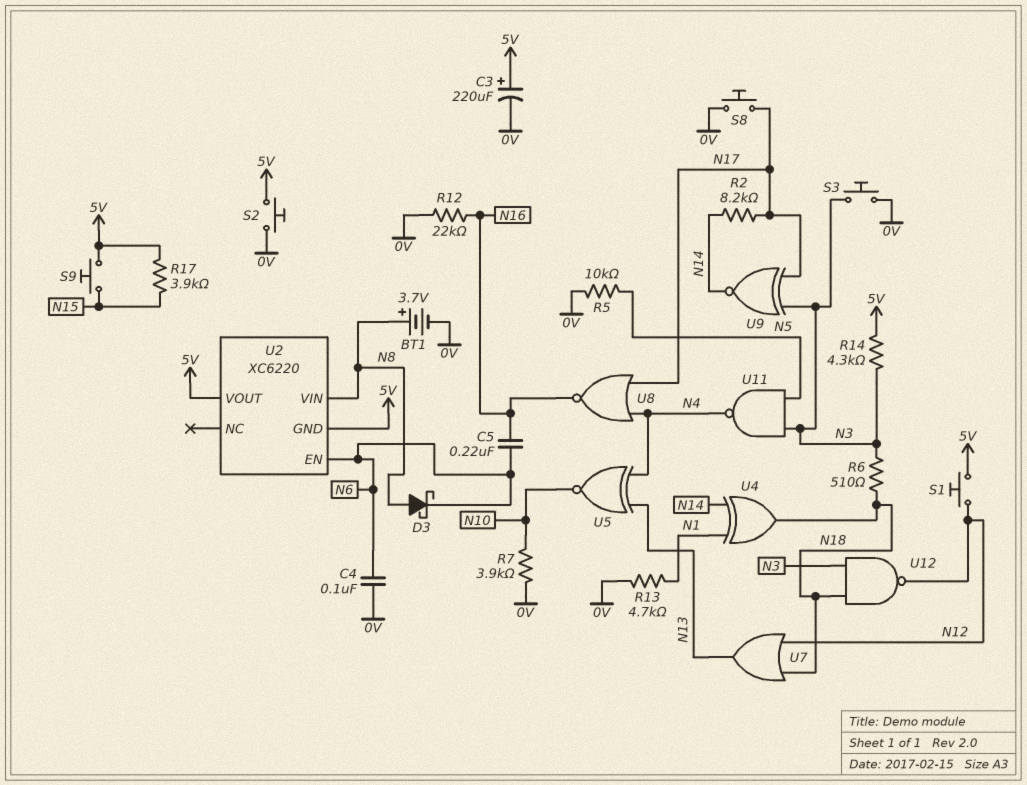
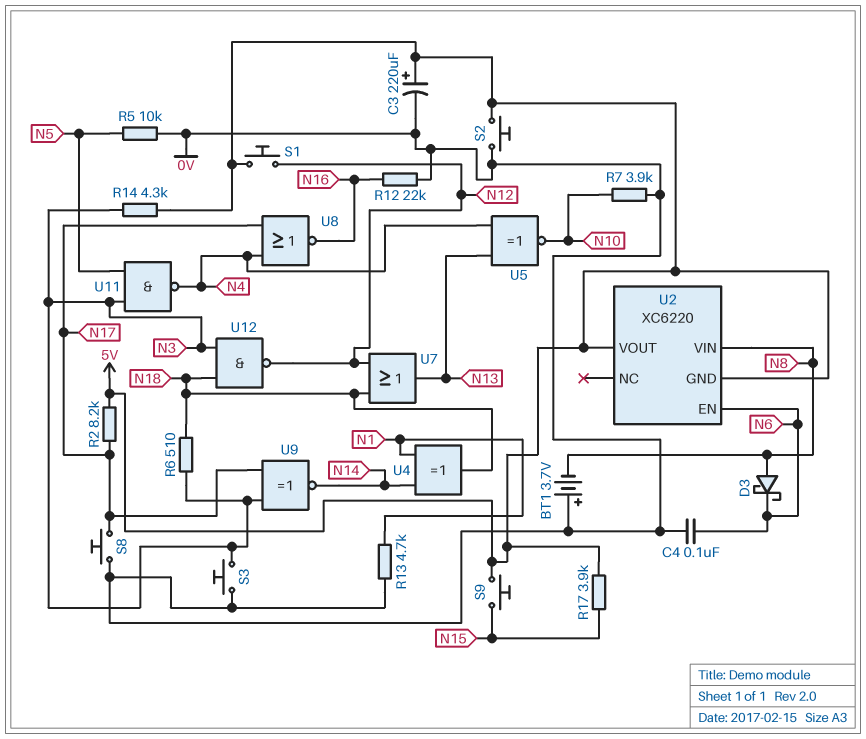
BT1: 3.7V (plus N8, minus 0V) -> 3.7V (plus 0V, minus N8)
C5: 220nF (N6, N16) -> none
R2: 8.2k (N14, N17) -> 8.2k (5V, N17)

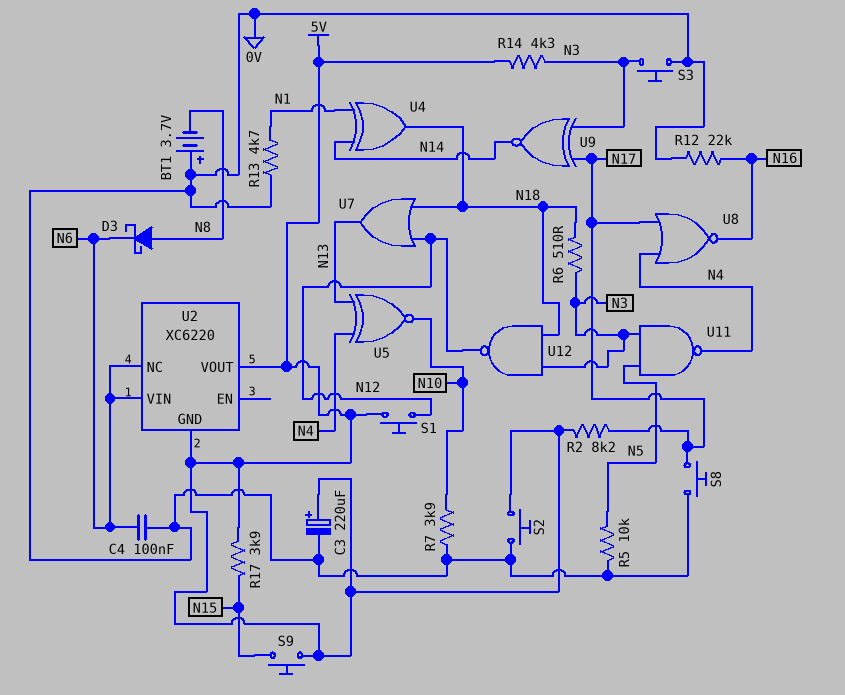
U2 pin EN: N6 -> none
U2 pin NC: none -> N6
U2 pin VIN: N8 -> N6

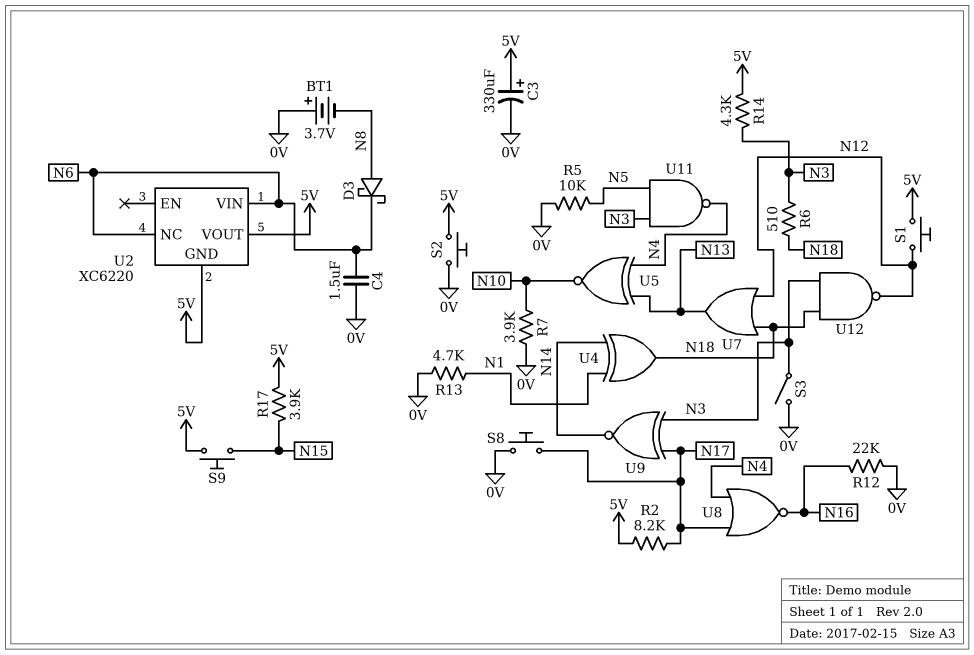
C3: 220uF (plus 5V, minus 0V) -> 330uF (plus 5V, minus 0V)
C4: 100nF (0V, N6) -> 1.5uF (0V, N6)
S3: button (0V, N3) -> switch (0V, N3)

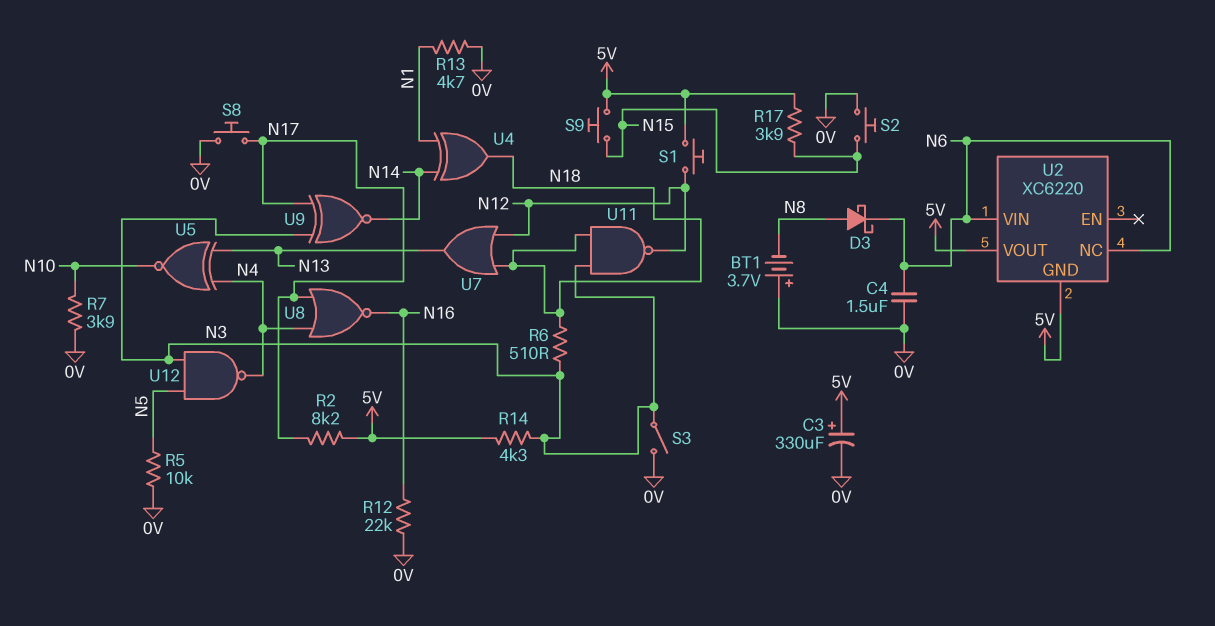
S2: button (0V, 5V) -> button (0V, N15)
U11: NAND (in N3, in N5, out N4) -> NAND (in N3, in N18, out N12)
U12: NAND (in N3, in N18, out N12) -> NAND (in N3, in N5, out N4)

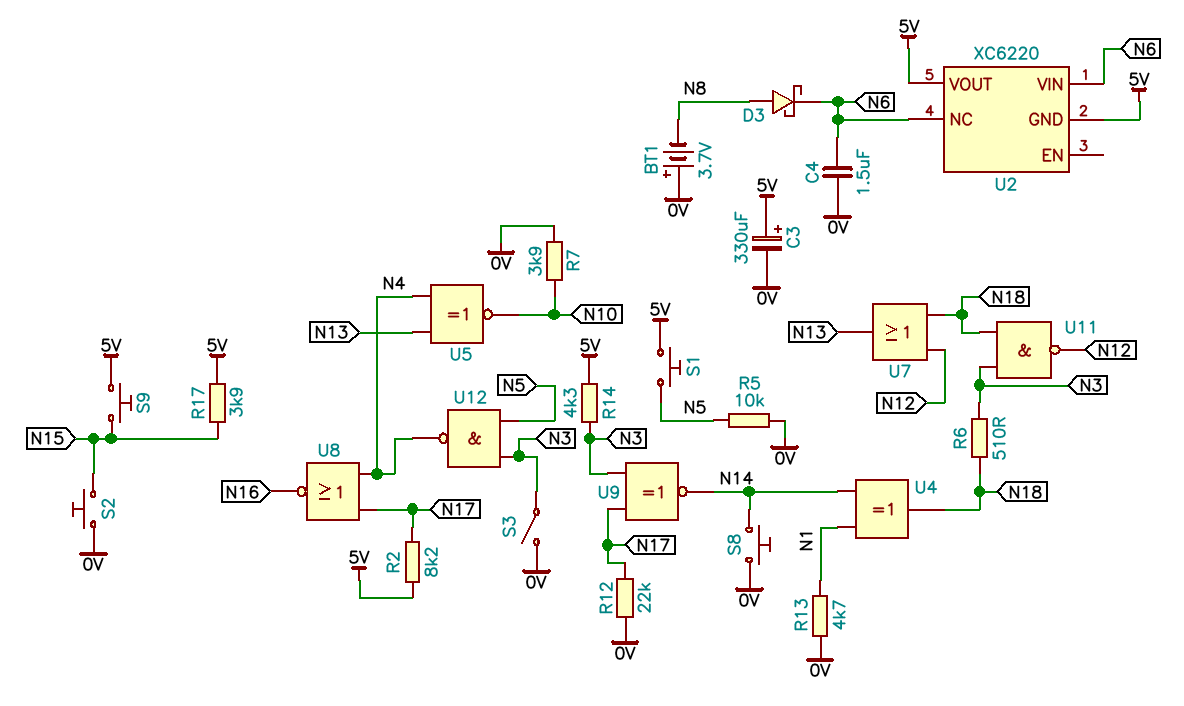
R12: 22k (0V, N16) -> 22k (0V, N17)
S1: button (5V, N12) -> button (5V, N5)
S8: button (0V, N17) -> button (0V, N14)

